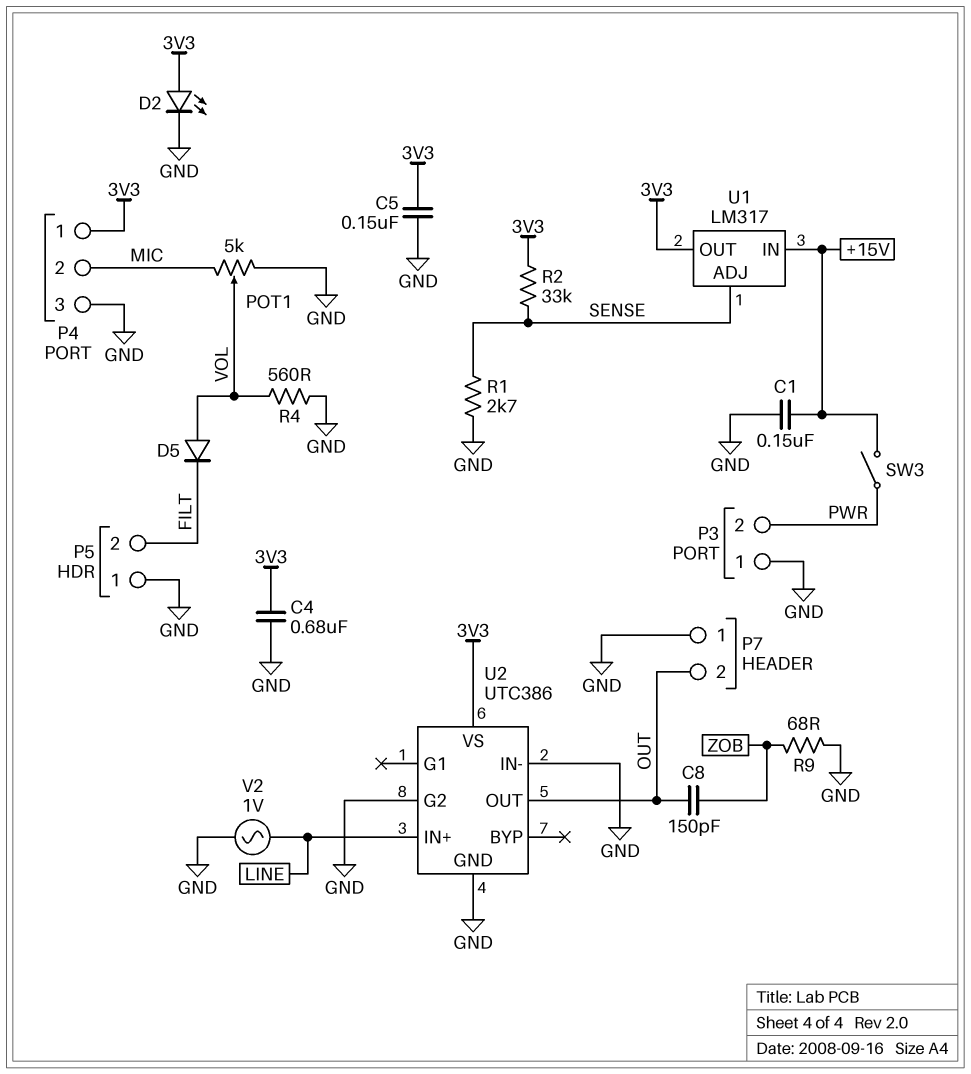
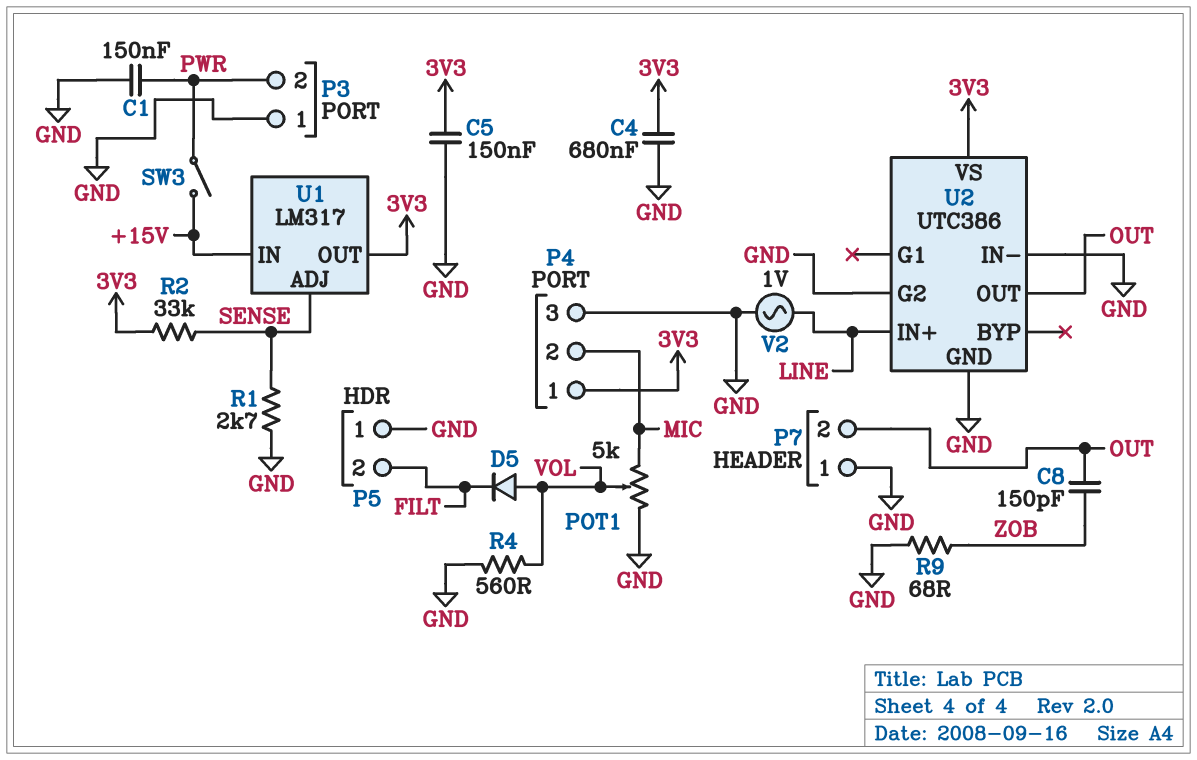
C1: 150nF (+15V, GND) -> 150nF (GND, PWR)
D2: LED (A 3V3, K GND) -> none

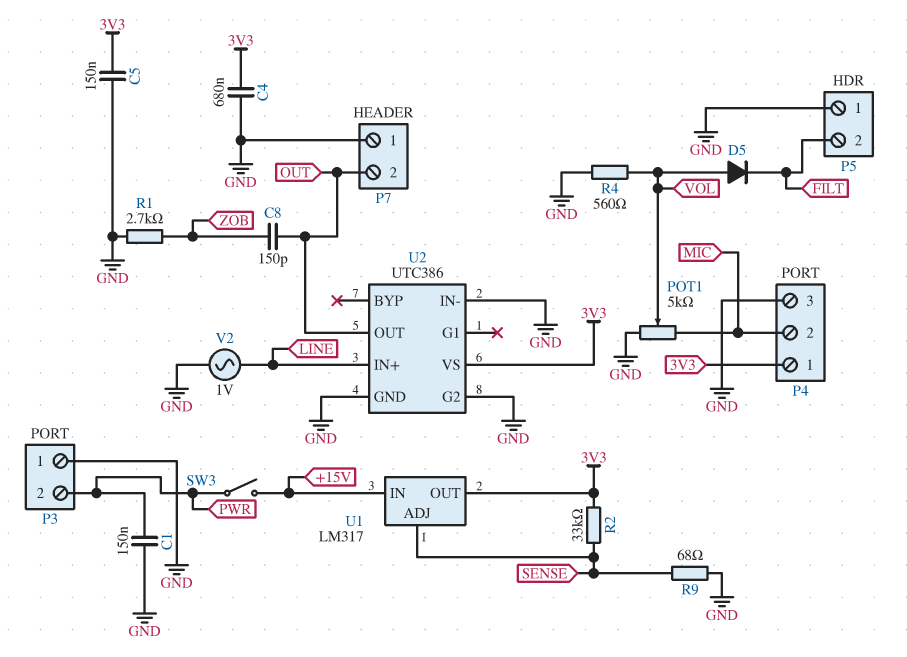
R1: 2.7k (GND, SENSE) -> 2.7k (GND, ZOB)
R9: 68 (GND, ZOB) -> 68 (GND, SENSE)

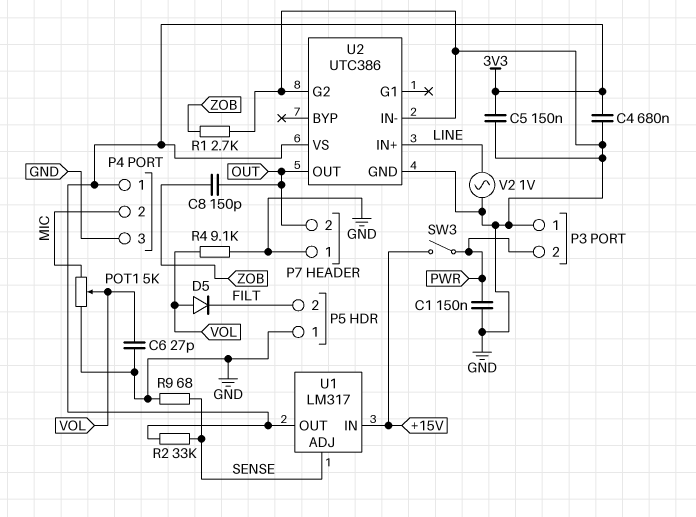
C6: none -> 27pF (GND, VOL)
R4: 560 (GND, VOL) -> 9.1k (GND, VOL)

